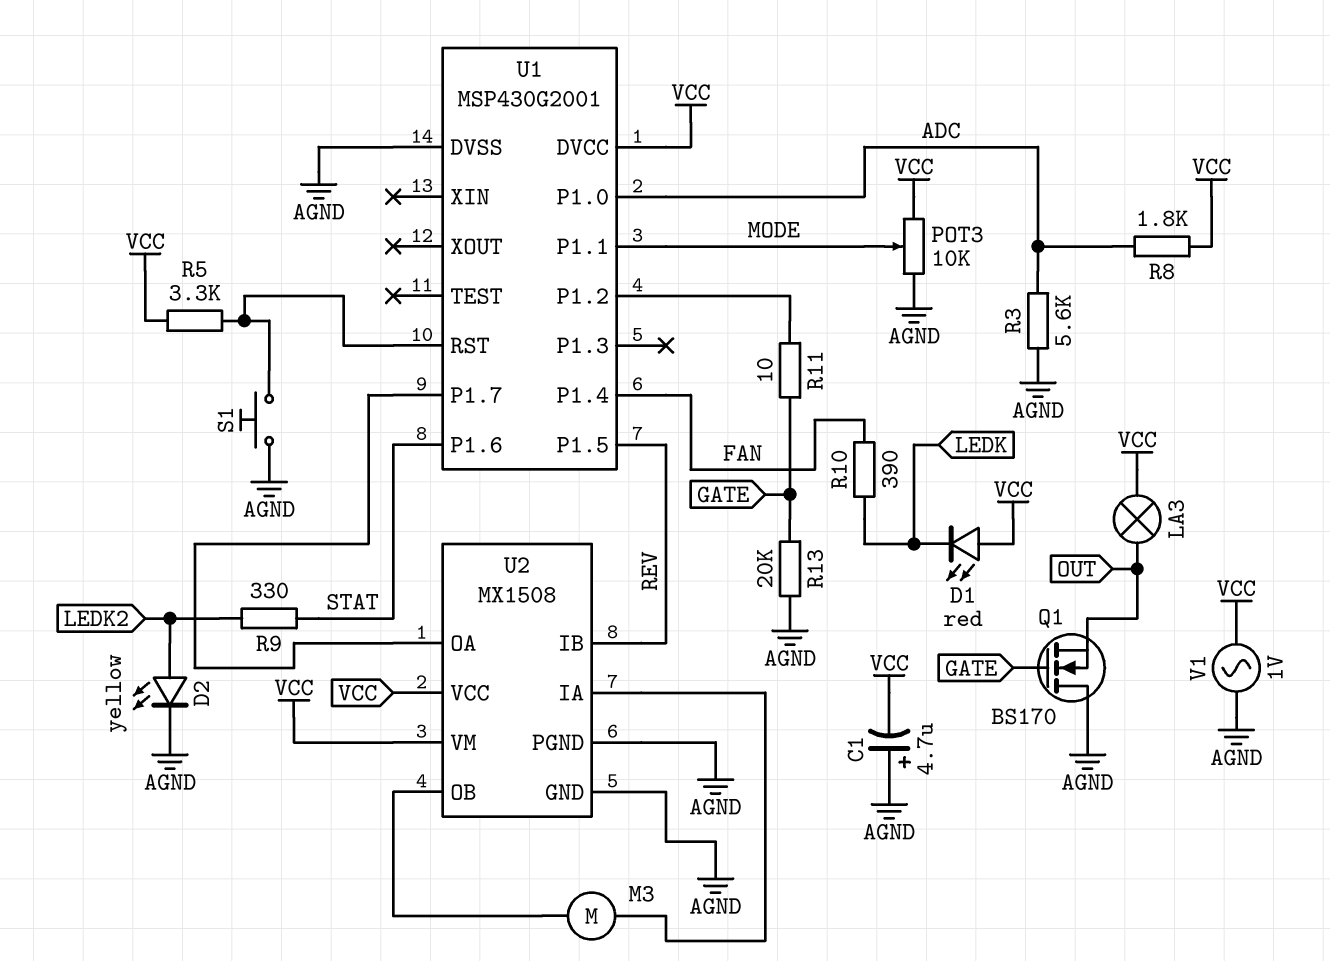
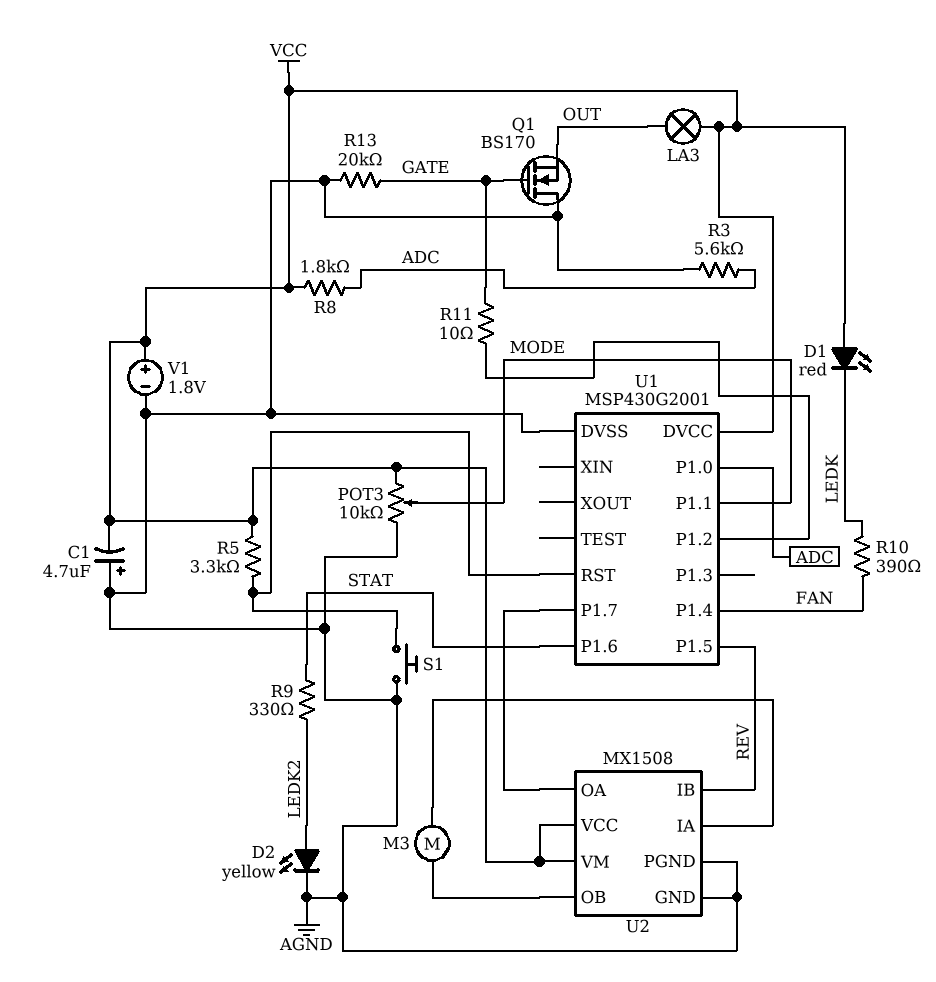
V1: AC 1V (AGND, VCC) -> 1.8V (plus VCC, minus AGND)

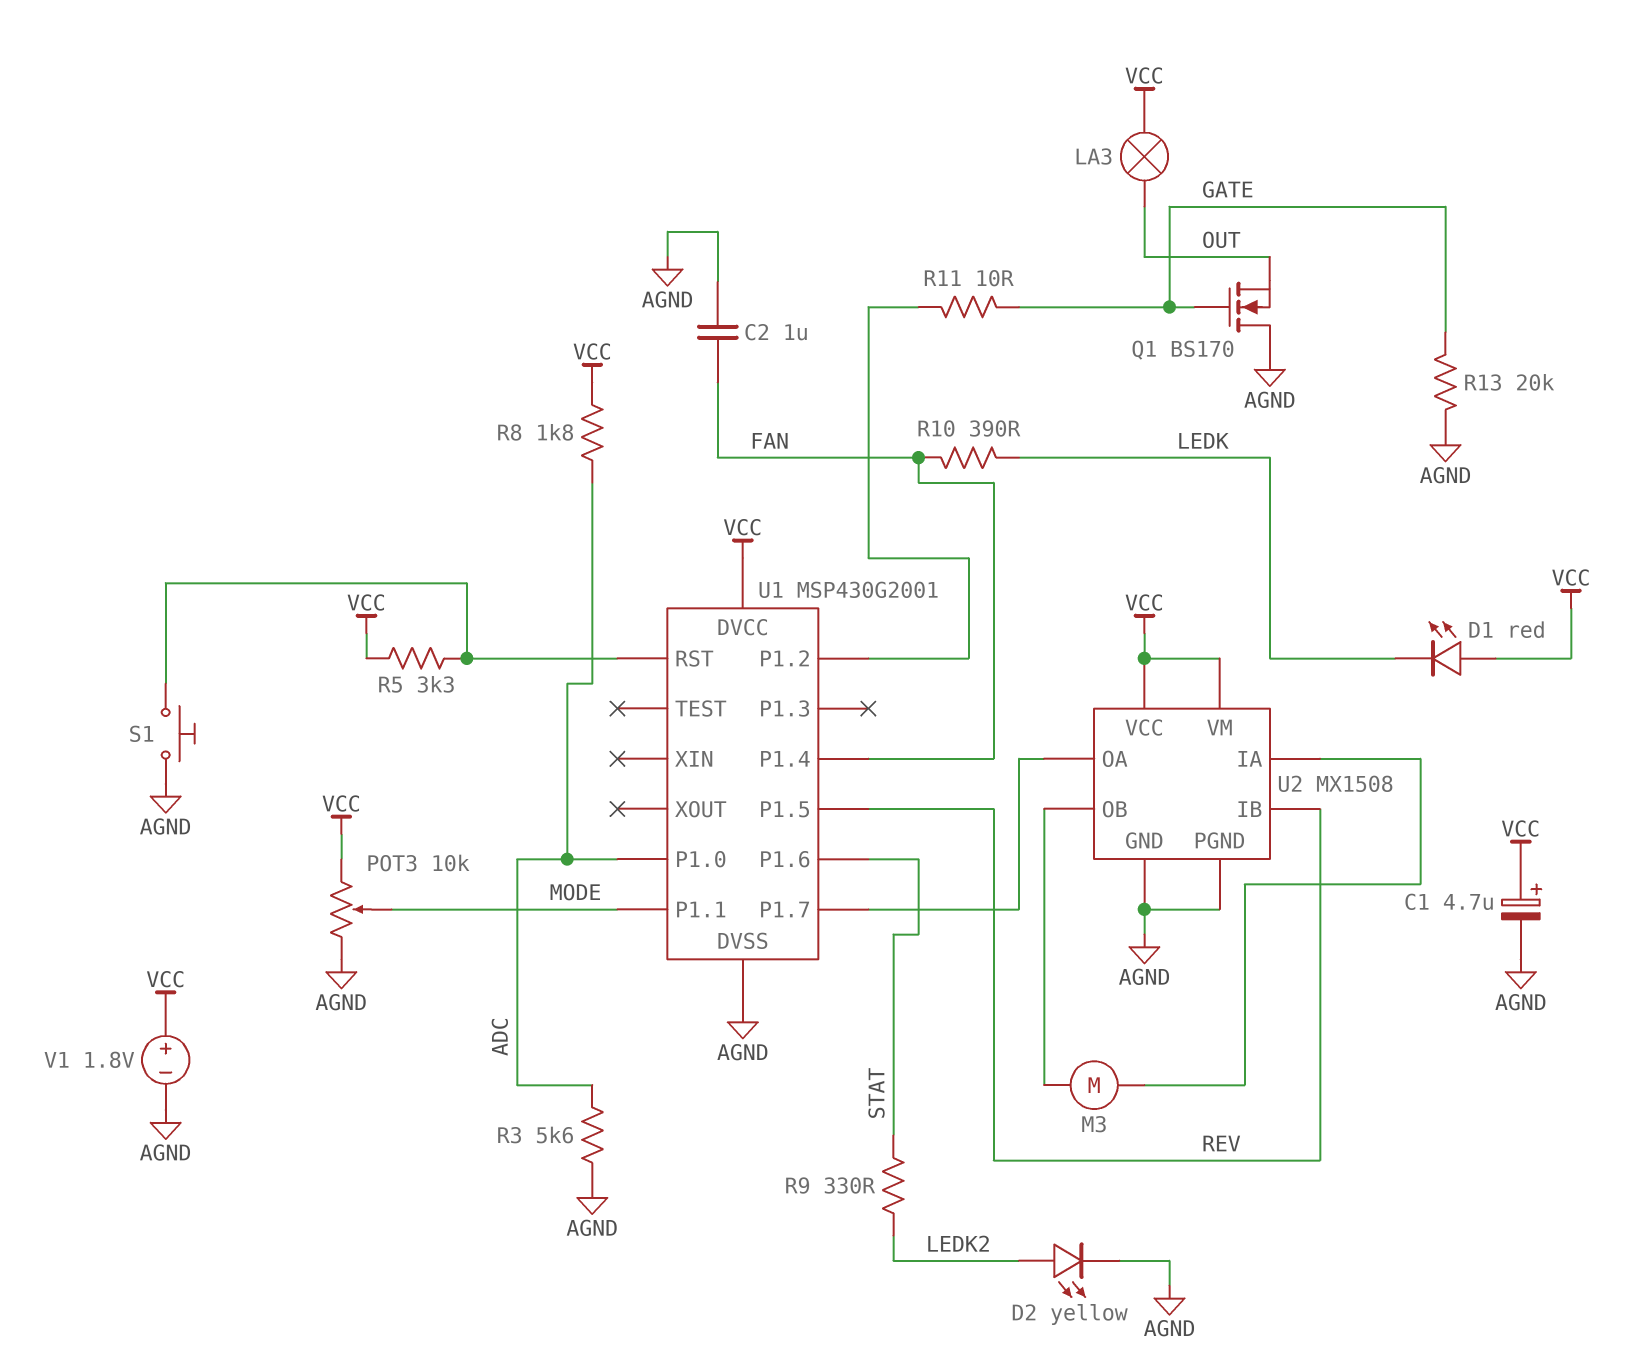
C1: 4.7uF (plus AGND, minus VCC) -> 4.7uF (plus VCC, minus AGND)
C2: none -> 1uF (AGND, FAN)

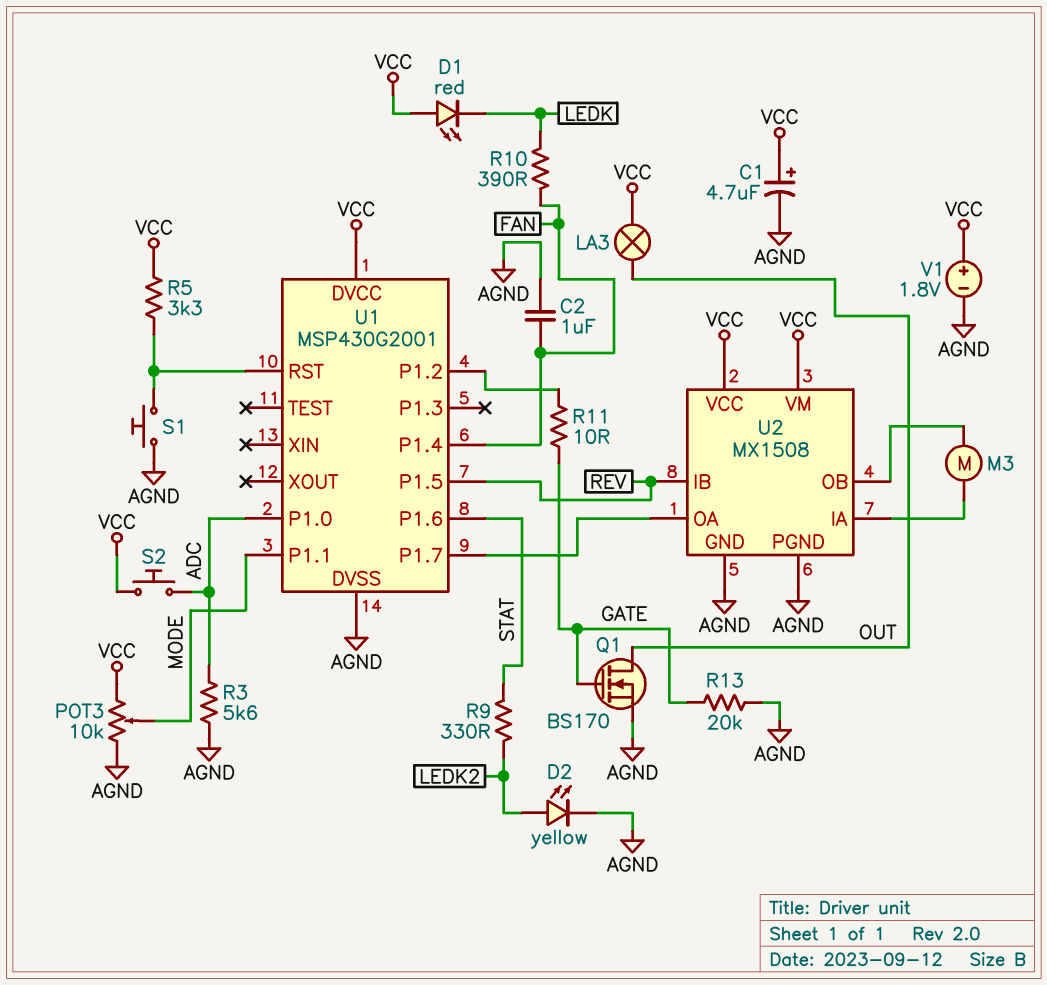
Q1: NMOS BS170 (G GATE, D AGND, S OUT) -> NMOS BS170 (G GATE, D OUT, S AGND)
R8: 1.8k (ADC, VCC) -> none
S2: none -> button (ADC, VCC)

